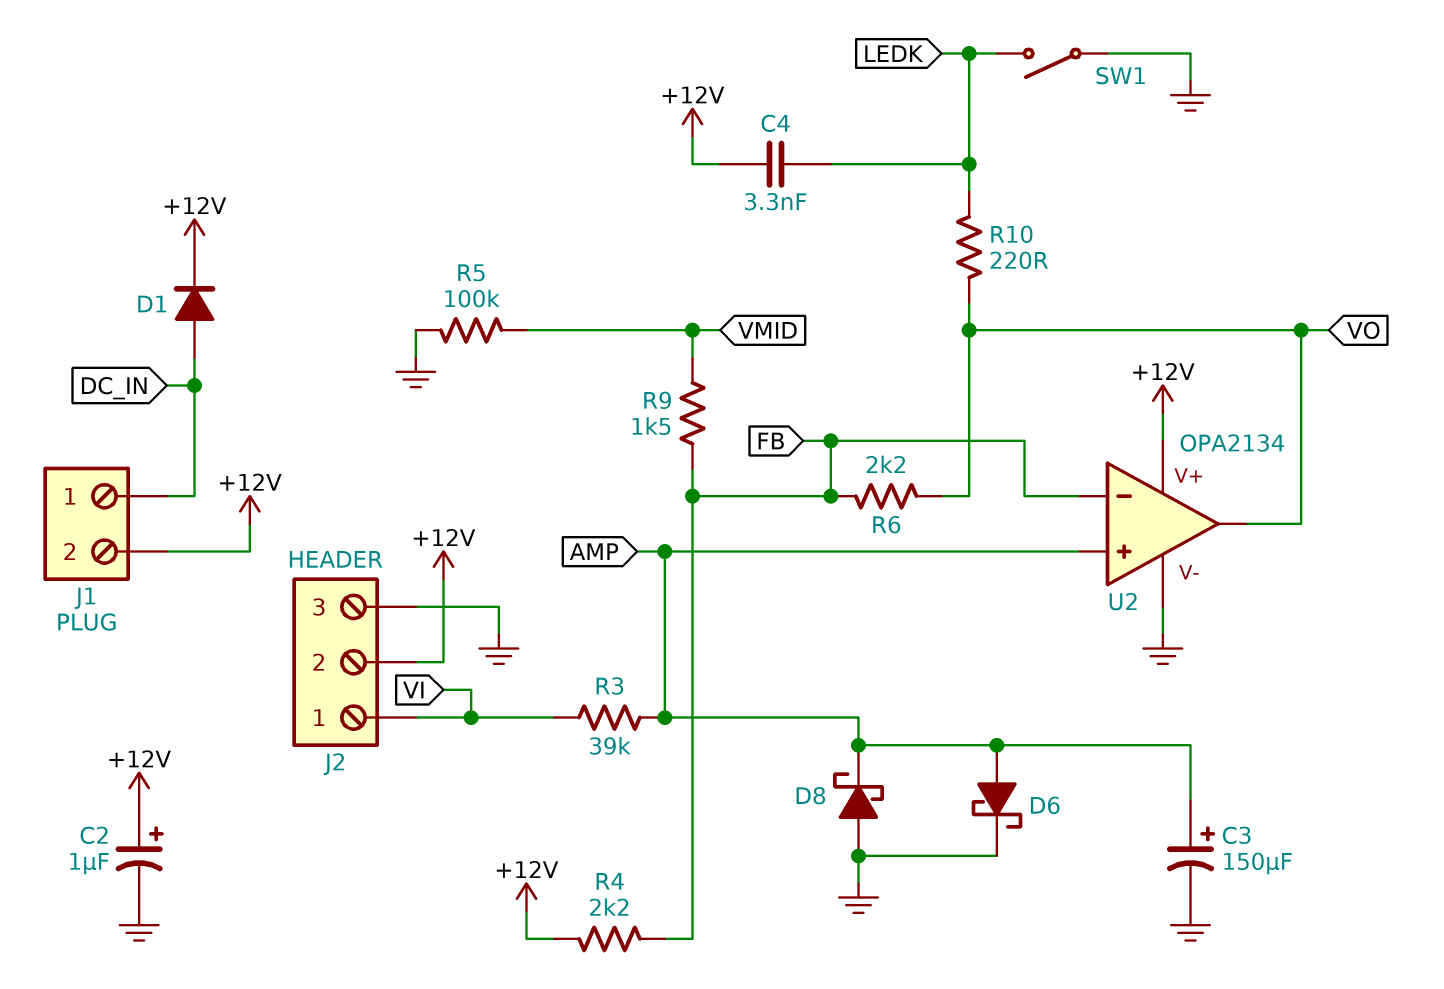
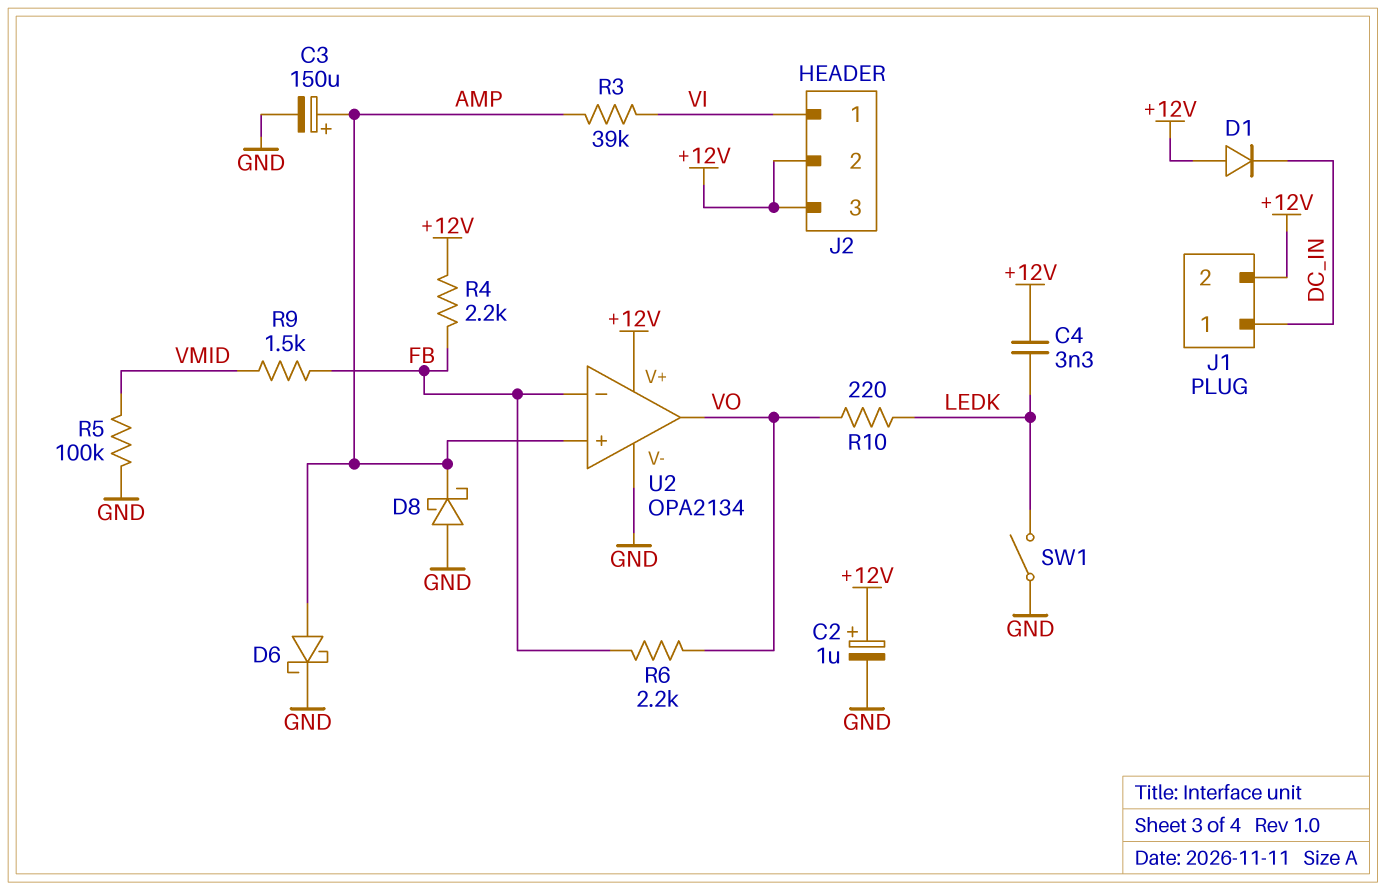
D1: diode (A DC_IN, K +12V) -> diode (A +12V, K DC_IN)
J2 pin 3: GND -> +12V

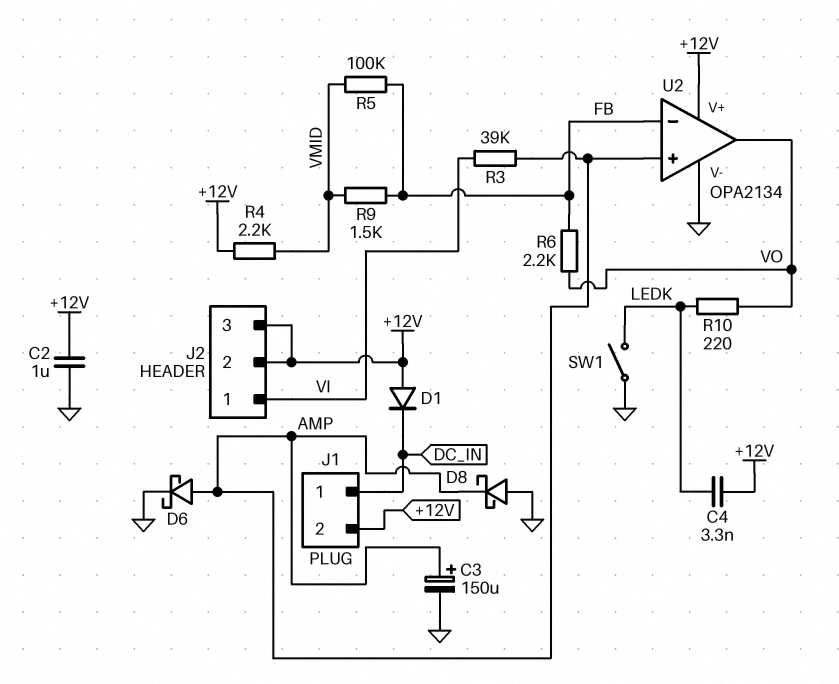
C2: 1uF (plus +12V, minus GND) -> 1uF (+12V, GND)
R4: 2.2k (+12V, FB) -> 2.2k (+12V, VMID)
R5: 100k (GND, VMID) -> 100k (FB, VMID)

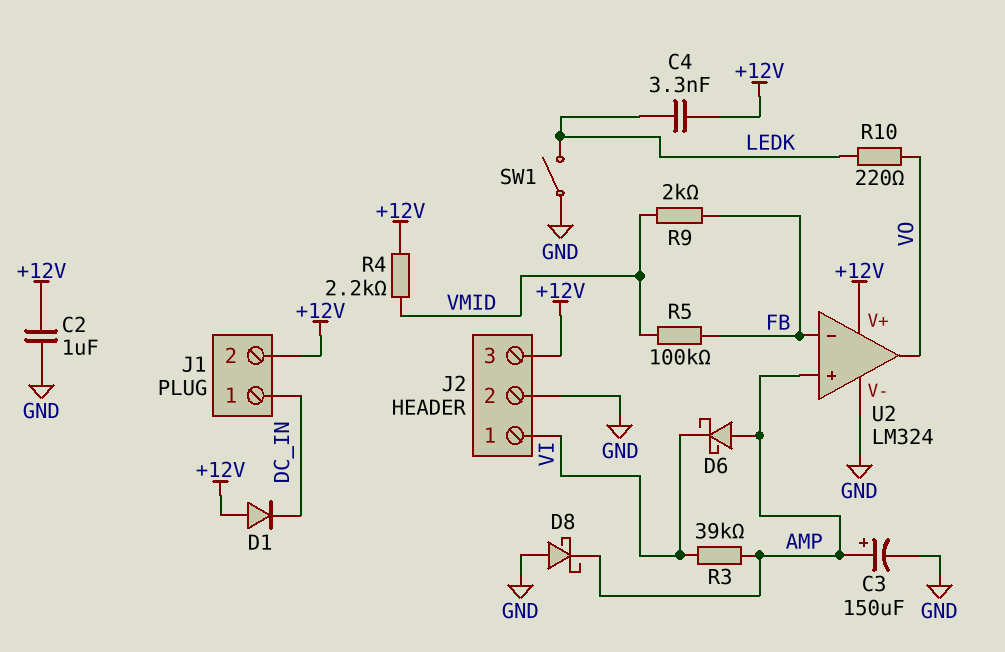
D6: schottky (A AMP, K GND) -> schottky (A AMP, K VI)
J2 pin 2: +12V -> GND
R6: 2.2k (FB, VO) -> none
R9: 1.5k (FB, VMID) -> 2k (FB, VMID)
U2: OPA2134 -> LM324

